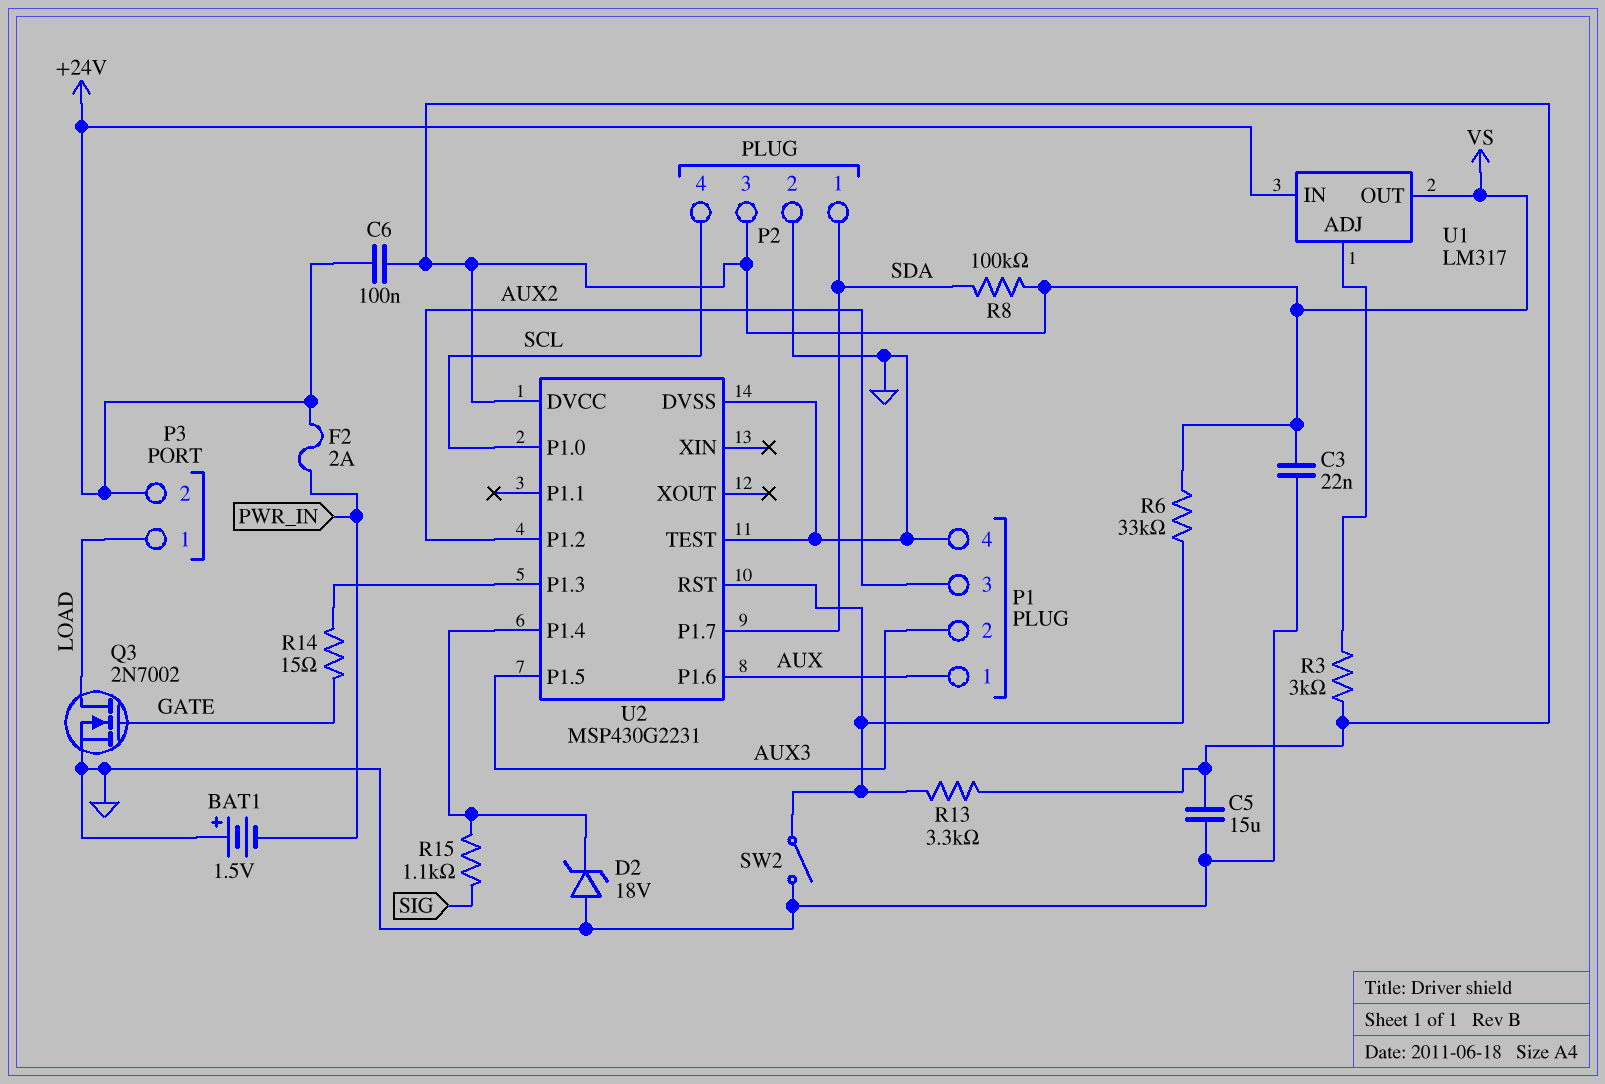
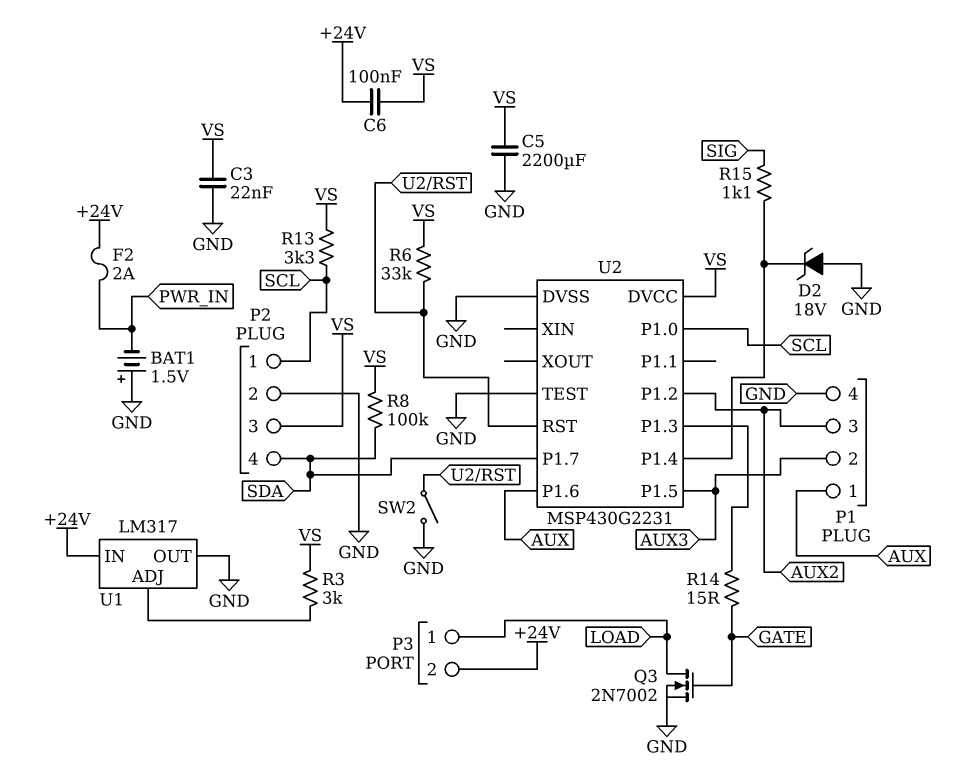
C5: 15uF (GND, VS) -> 2200uF (GND, VS)
P2 pin 1: SDA -> SCL
P2 pin 4: SCL -> SDA
R13: 3.3k (U2/RST, VS) -> 3.3k (SCL, VS)
U1 pin OUT: VS -> GND

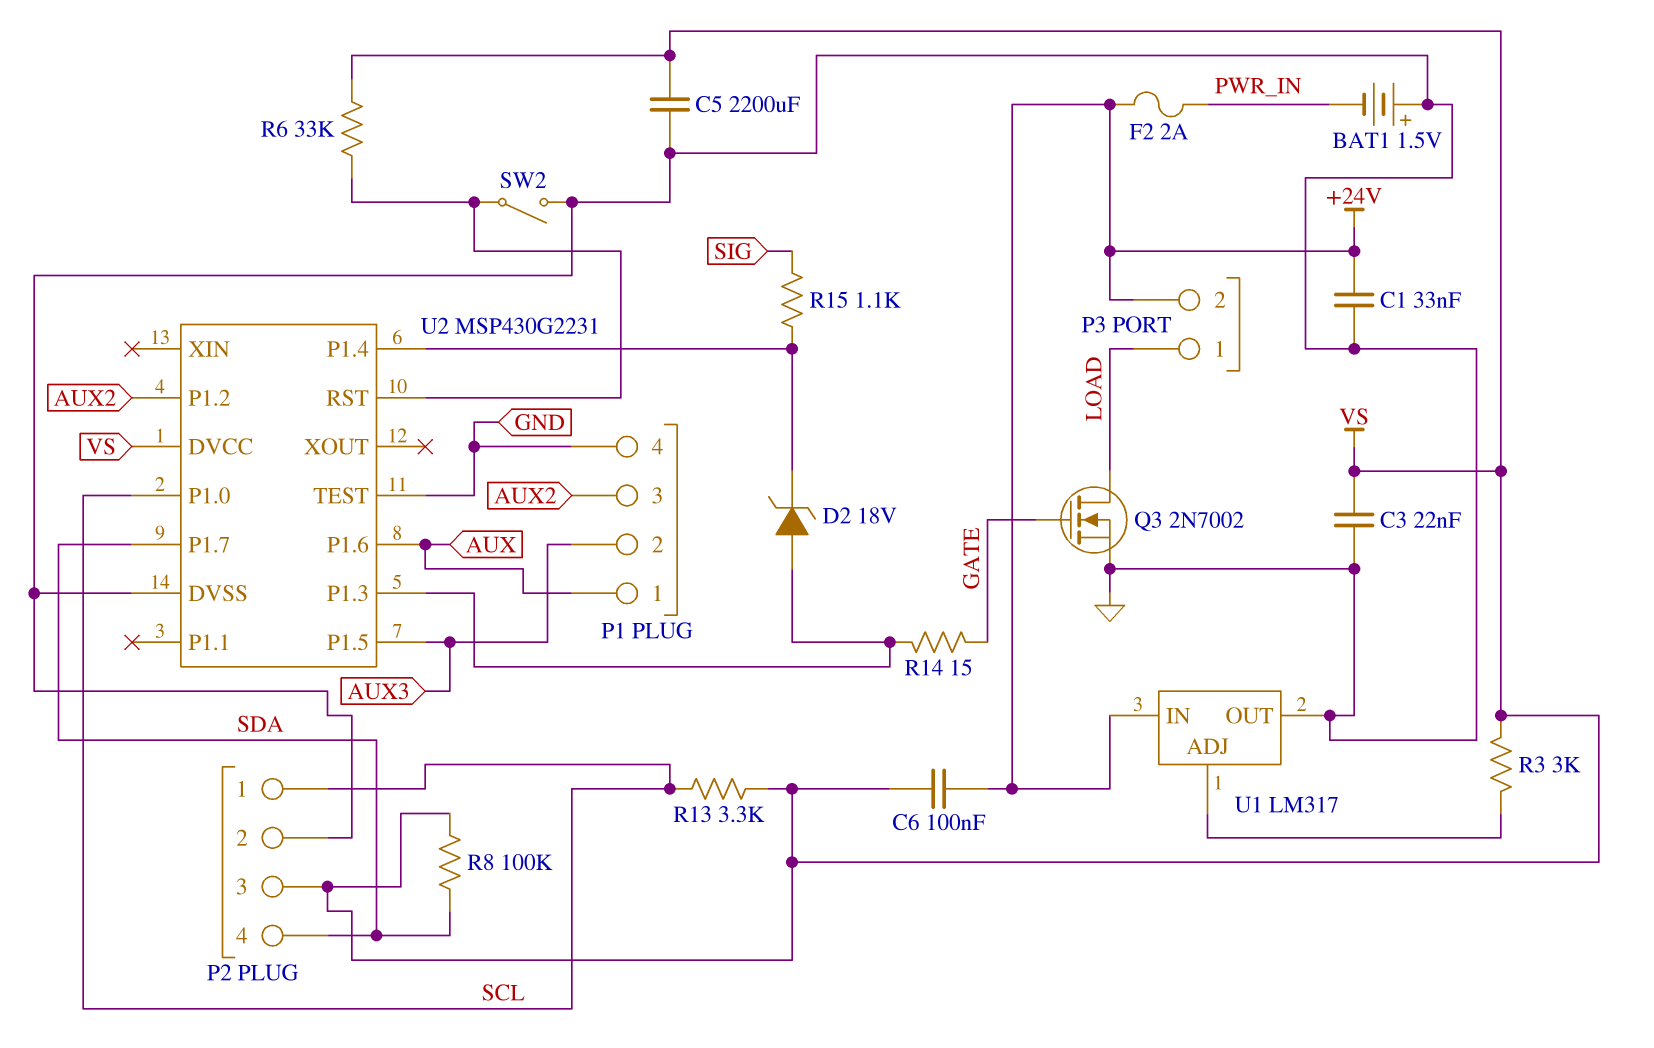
C1: none -> 33nF (+24V, GND)
D2: zener 18V (A GND, K U2/P1.4) -> zener 18V (A U2/P1.3, K U2/P1.4)

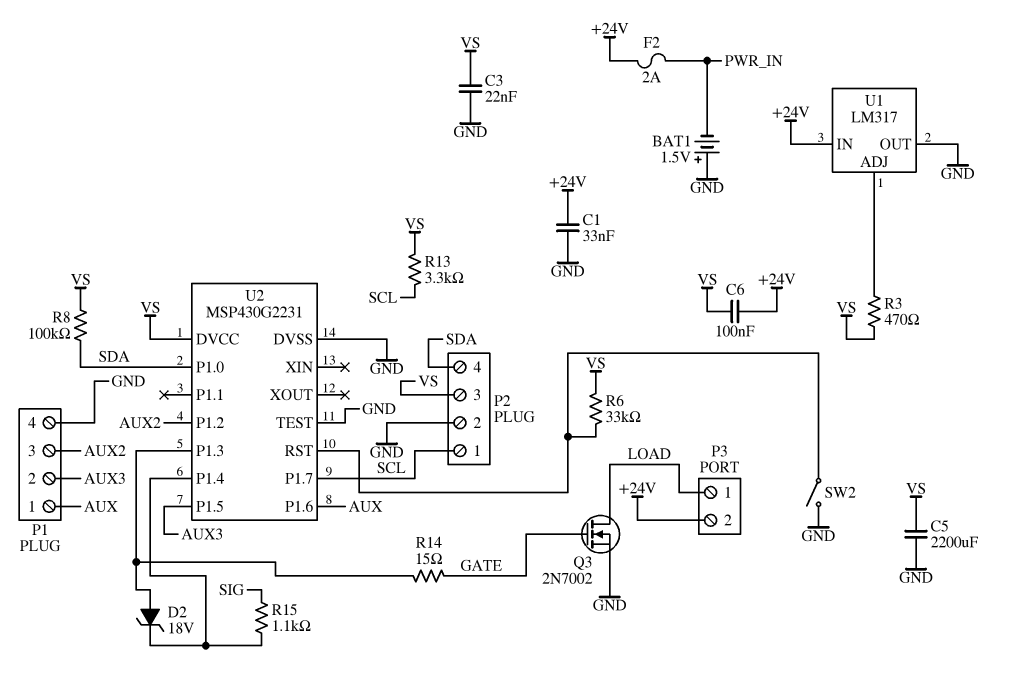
R3: 3k (U1/ADJ, VS) -> 470 (U1/ADJ, VS)
U2 pin P1.0: SCL -> SDA
U2 pin P1.7: SDA -> SCL

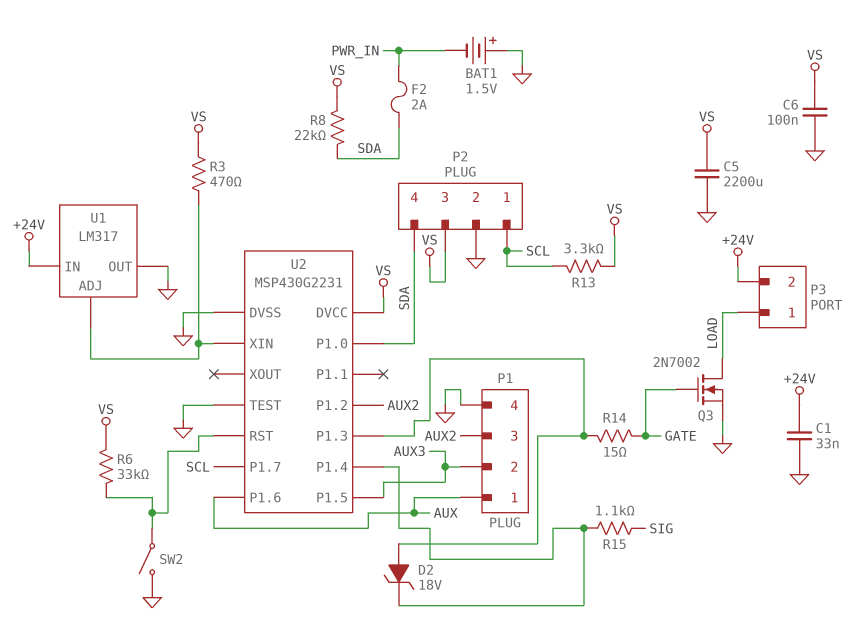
C3: 22nF (GND, VS) -> none
C6: 100nF (+24V, VS) -> 100nF (GND, VS)
F2: 2A (+24V, PWR_IN) -> 2A (PWR_IN, SDA)
R8: 100k (SDA, VS) -> 22k (SDA, VS)
U2 pin XIN: none -> U1/ADJ

